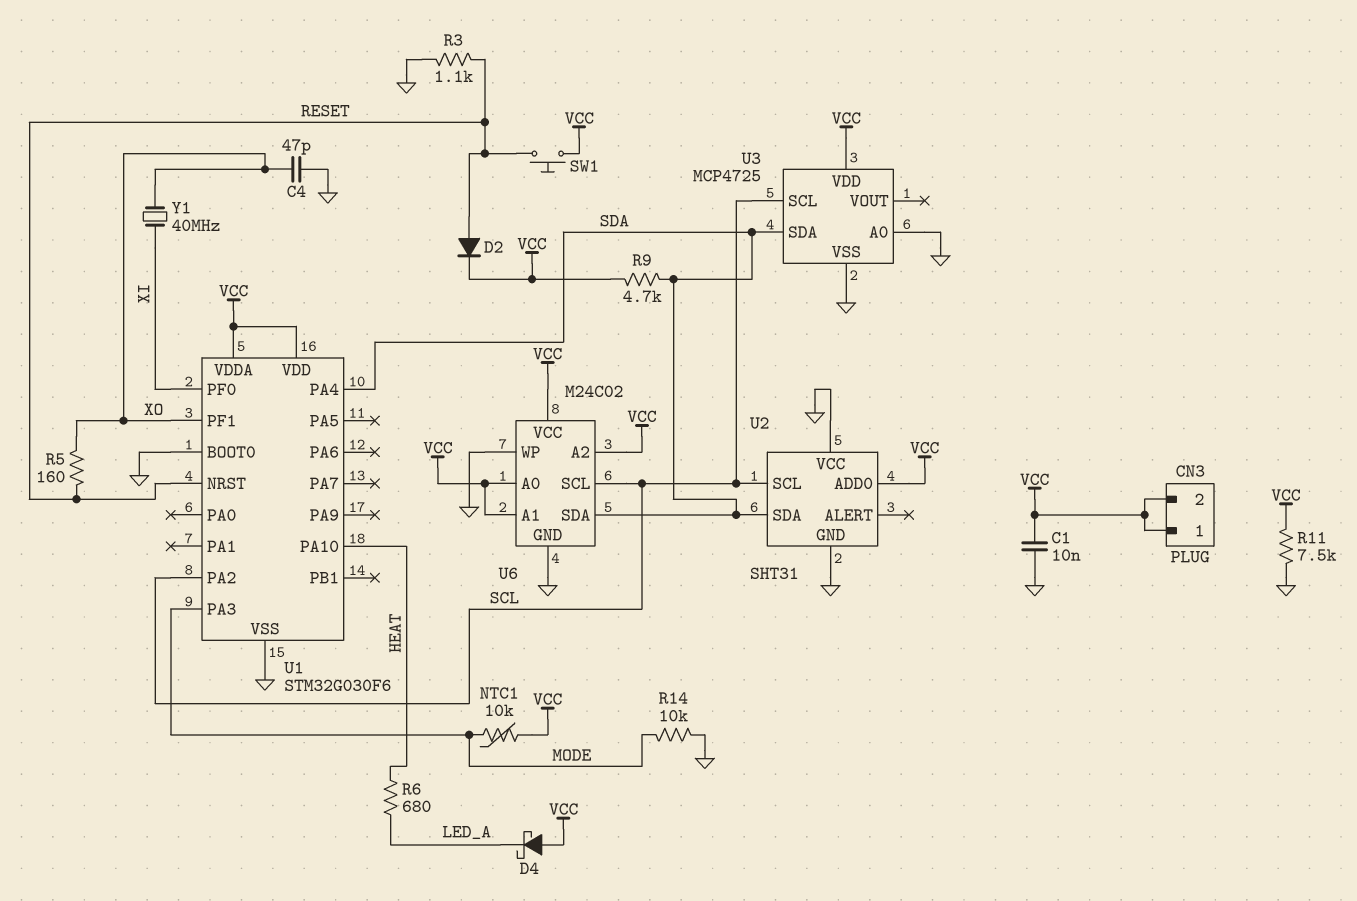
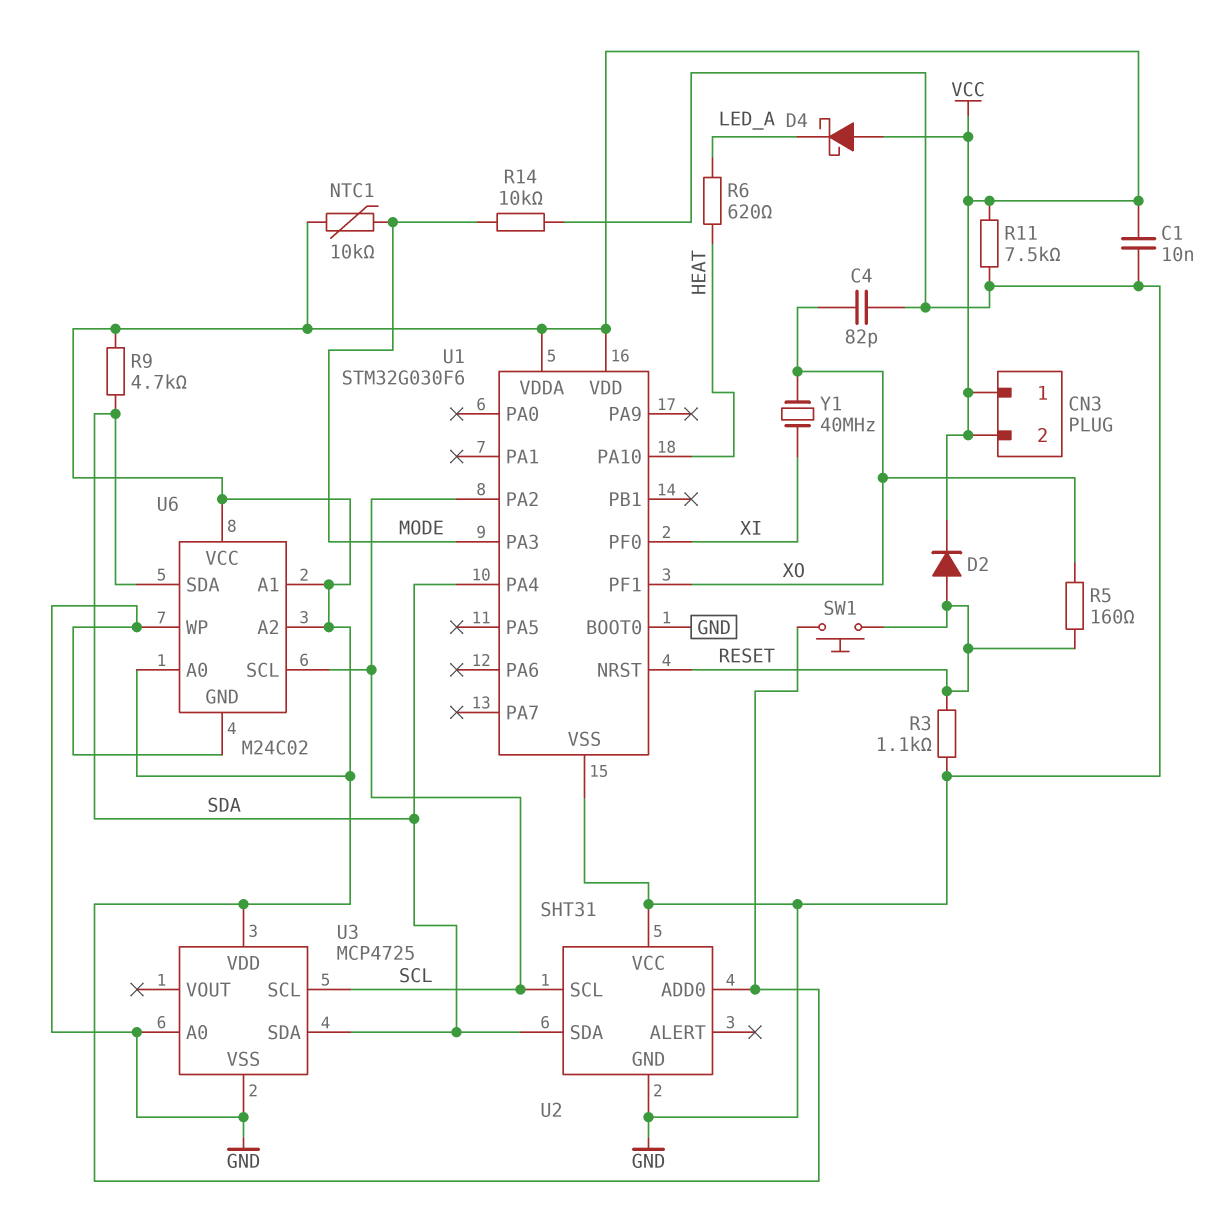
C4: 47pF (GND, XO) -> 82pF (GND, XO)
R6: 680 (HEAT, LED_A) -> 620 (HEAT, LED_A)

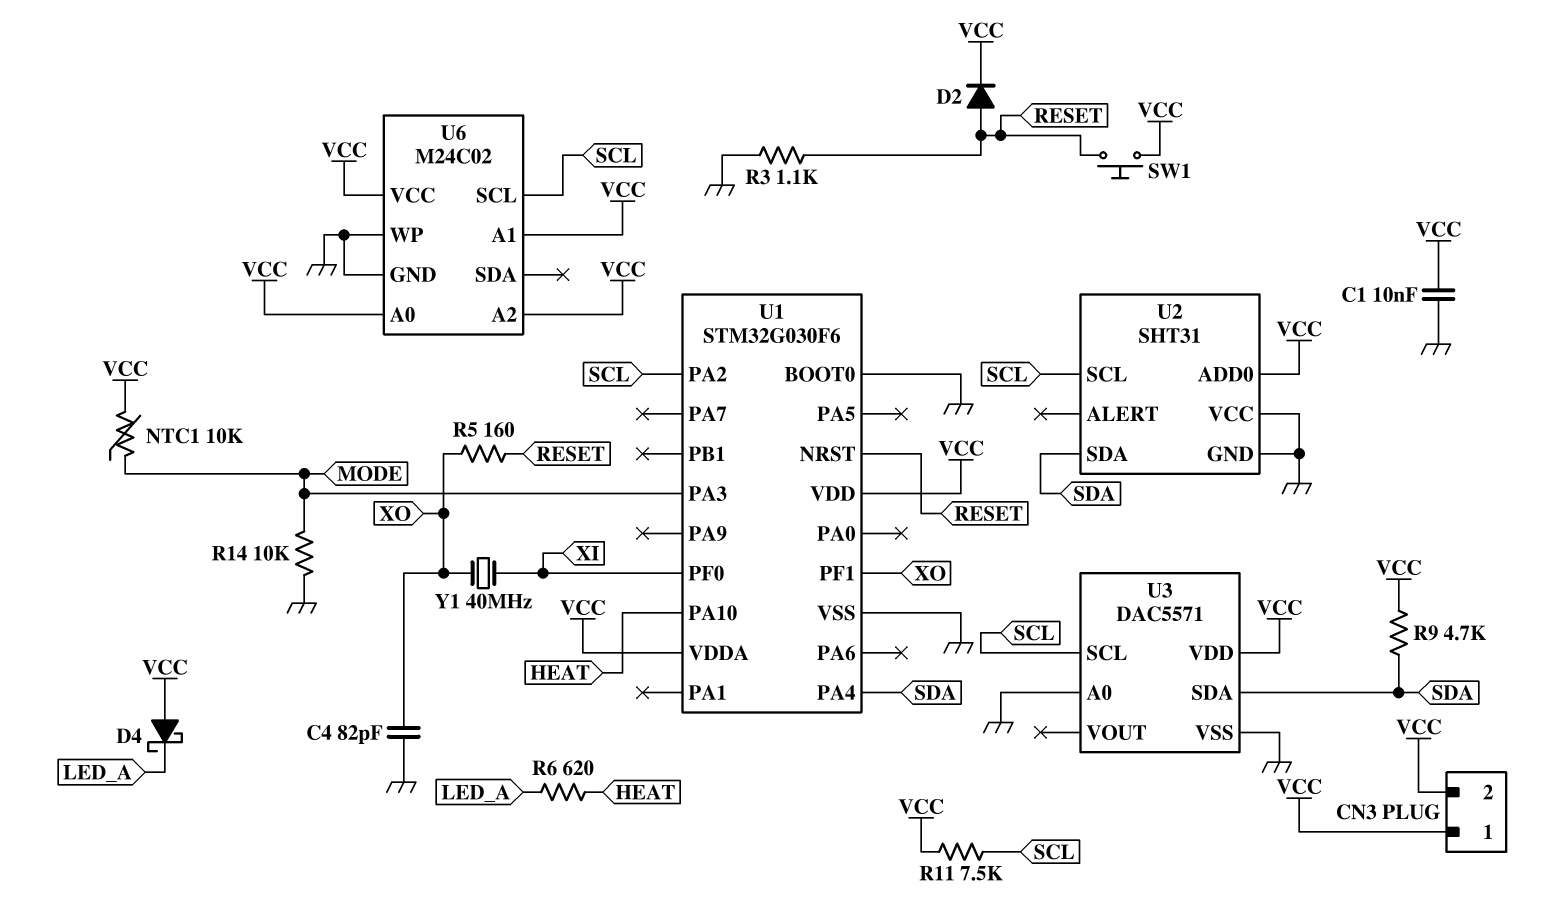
R11: 7.5k (GND, VCC) -> 7.5k (SCL, VCC)
U3: MCP4725 -> DAC5571
U6 pin SDA: SDA -> none

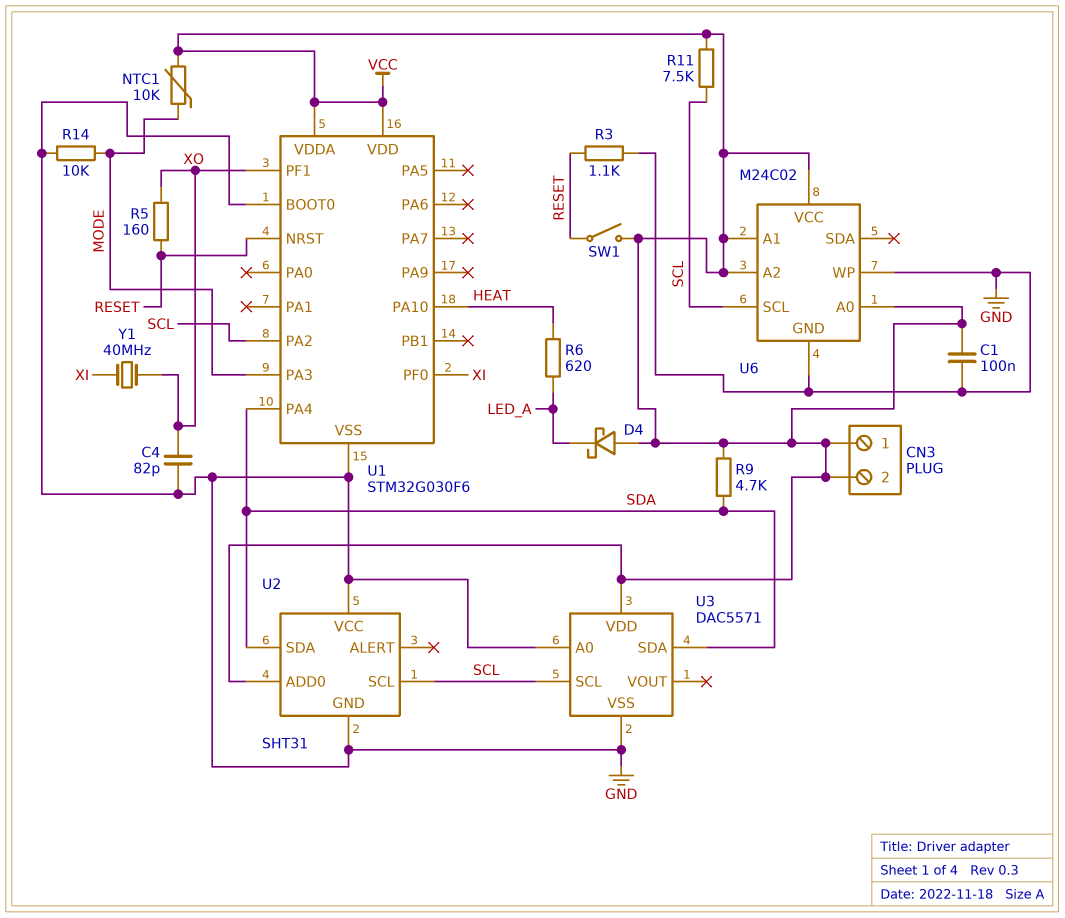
C1: 10nF (GND, VCC) -> 100nF (GND, VCC)
D2: diode (A RESET, K VCC) -> none
SW1: button (RESET, VCC) -> switch (RESET, VCC)

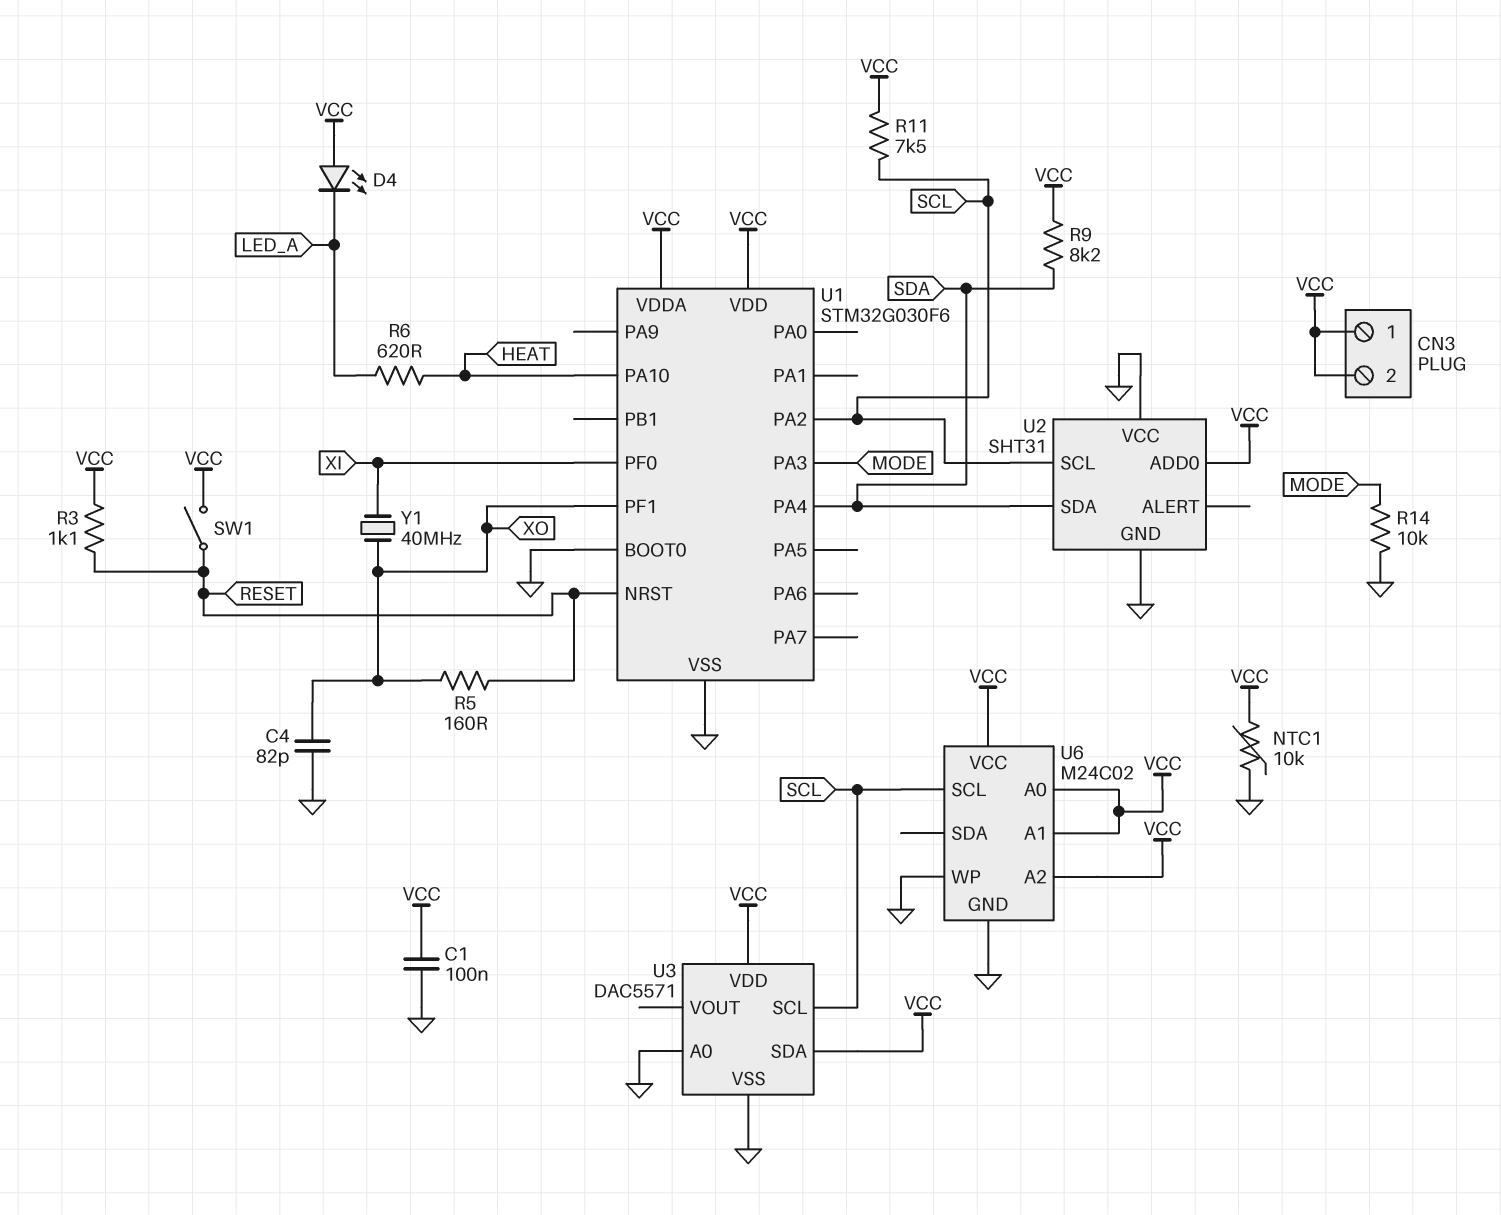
D4: schottky (A VCC, K LED_A) -> LED (A VCC, K LED_A)
NTC1: 10k (MODE, VCC) -> 10k (GND, VCC)
R3: 1.1k (GND, RESET) -> 1.1k (RESET, VCC)
R9: 4.7k (SDA, VCC) -> 8.2k (SDA, VCC)
U3 pin SDA: SDA -> VCC

